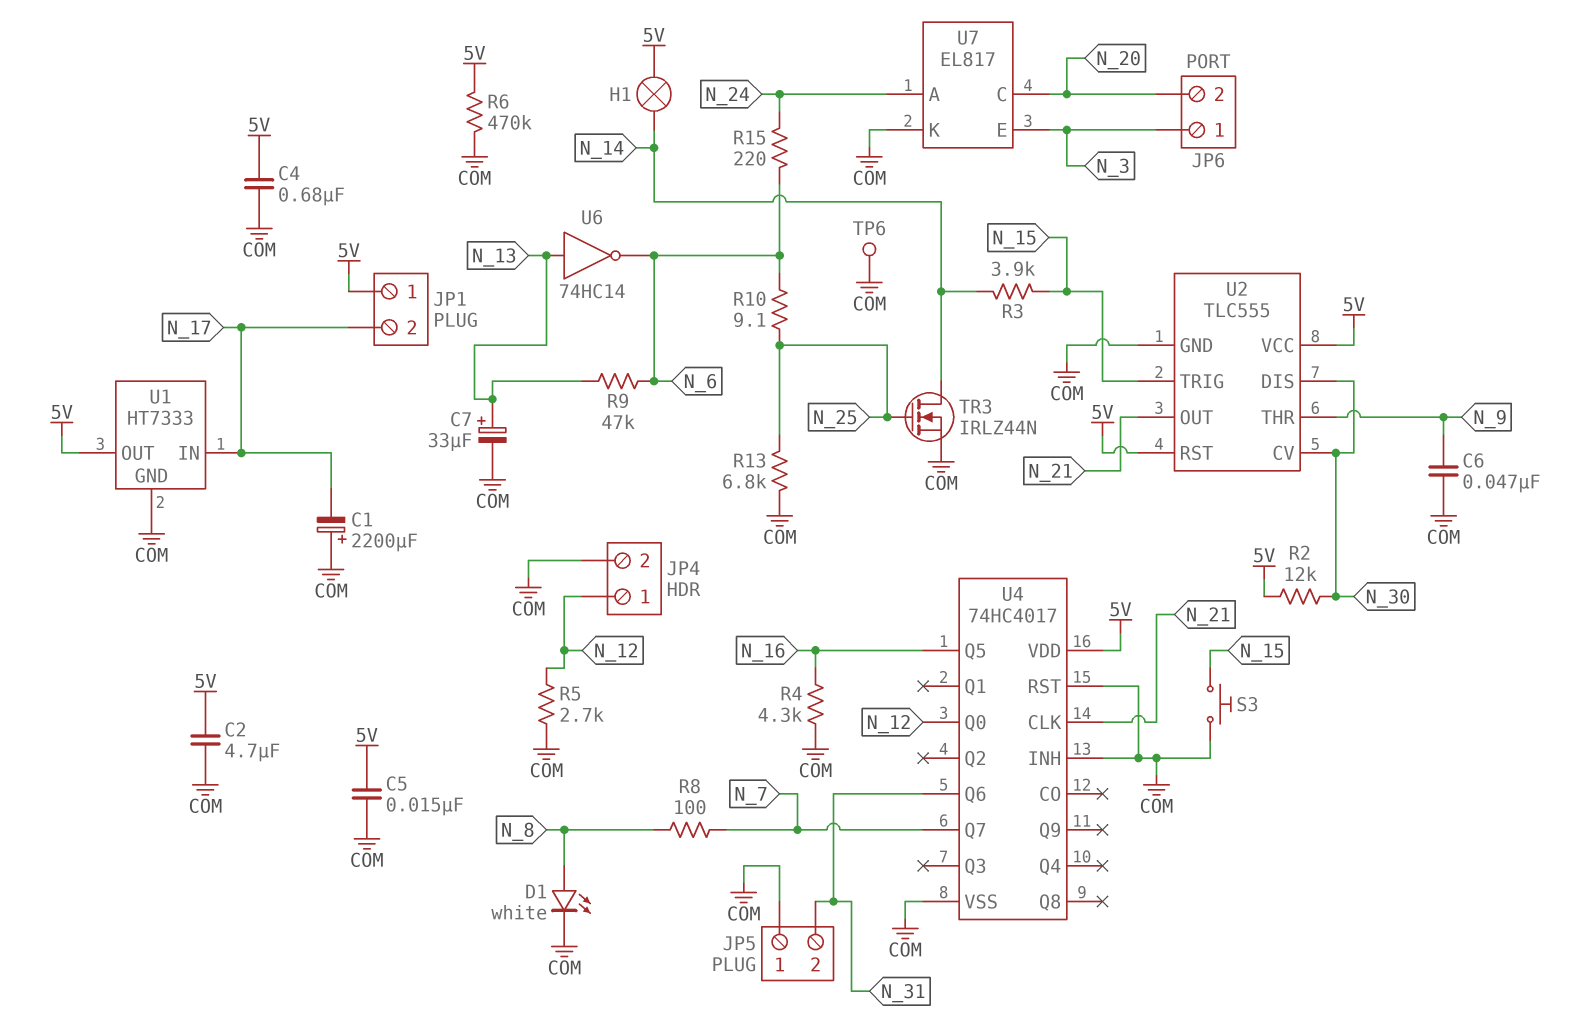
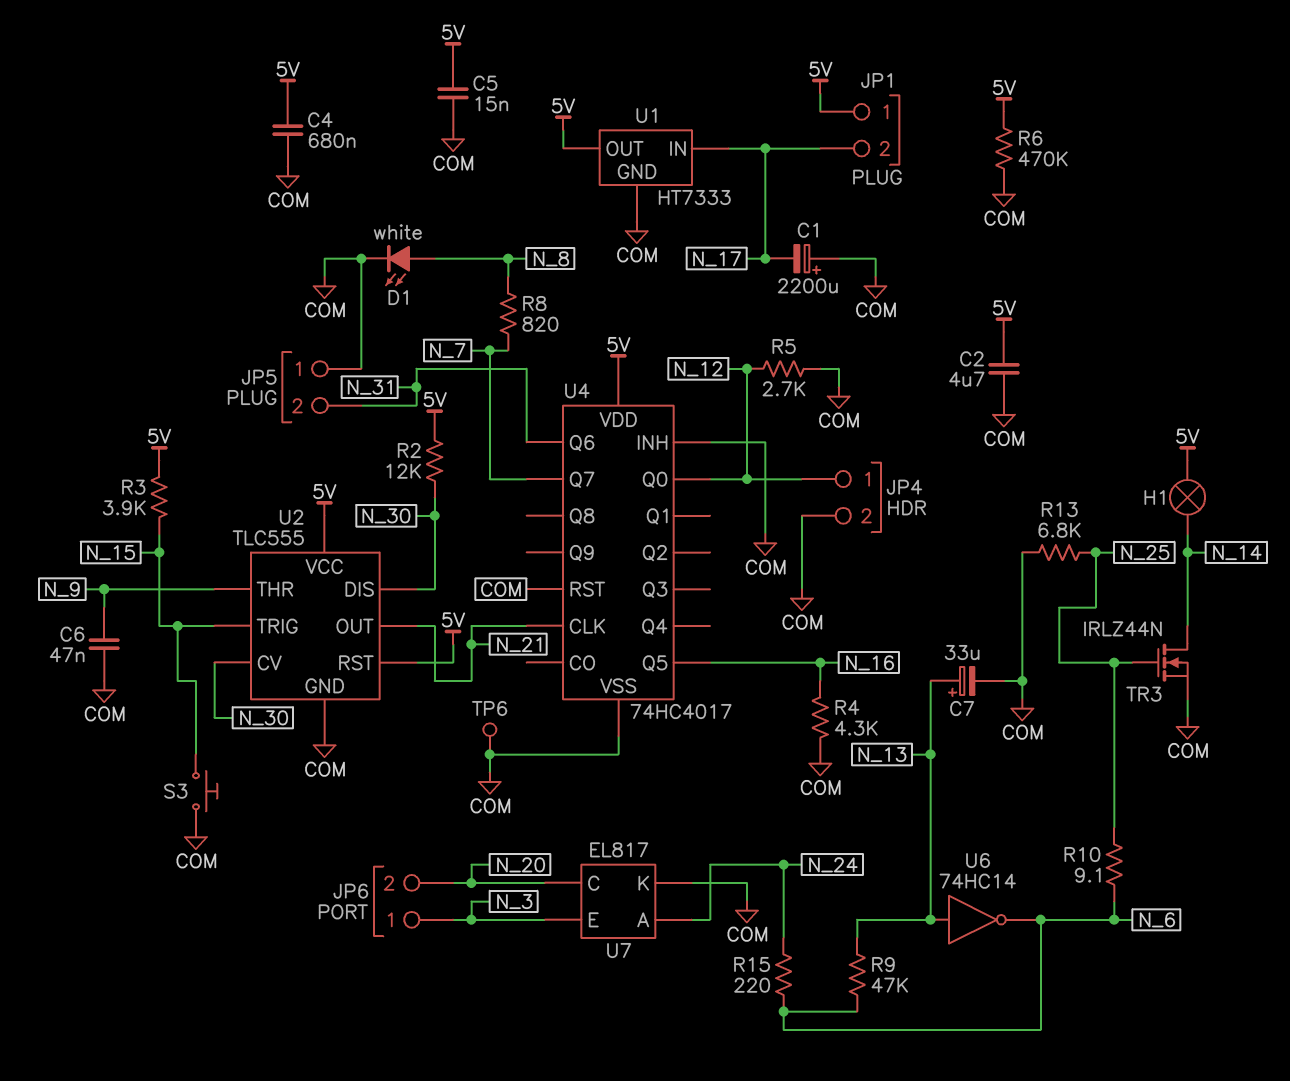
R3: 3.9k (N_14, N_15) -> 3.9k (5V, N_15)
R8: 100 (N_7, N_8) -> 820 (N_7, N_8)

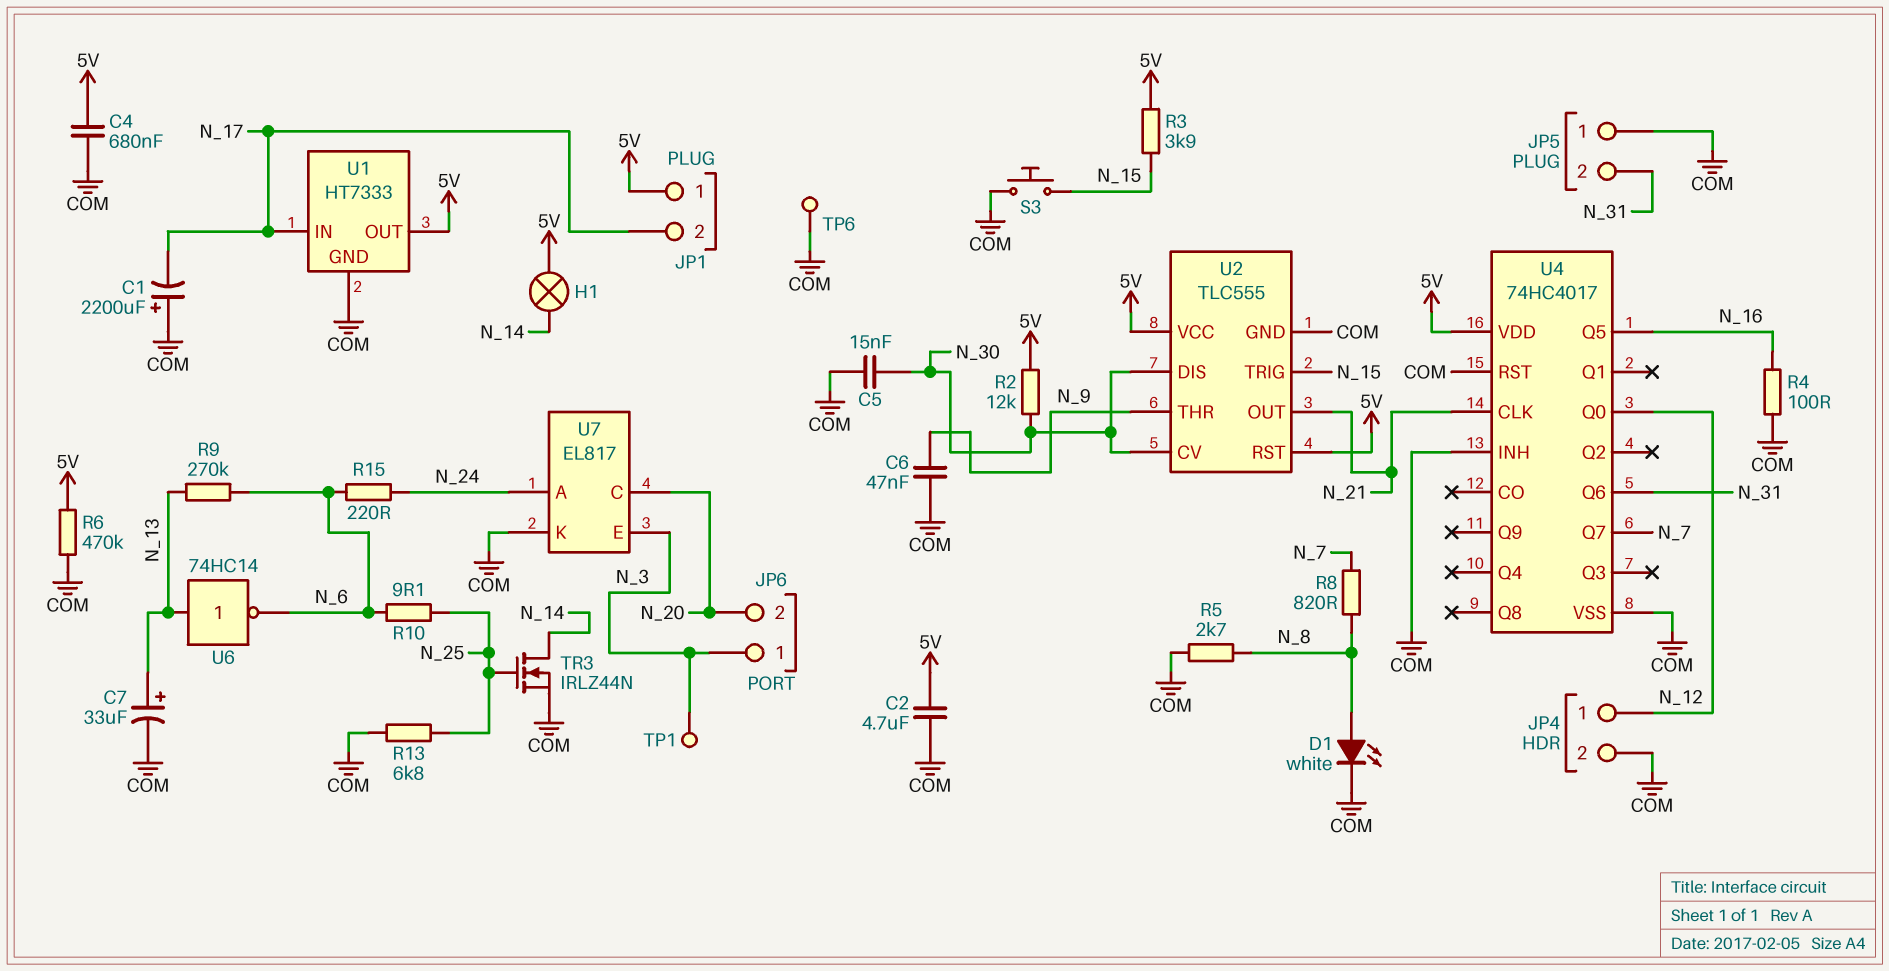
C5: 15nF (5V, COM) -> 15nF (COM, N_30)
R4: 4.3k (COM, N_16) -> 100 (COM, N_16)
R5: 2.7k (COM, N_12) -> 2.7k (COM, N_8)
R9: 47k (N_6, N_13) -> 270k (N_6, N_13)
TP1: none -> test point (N_3)

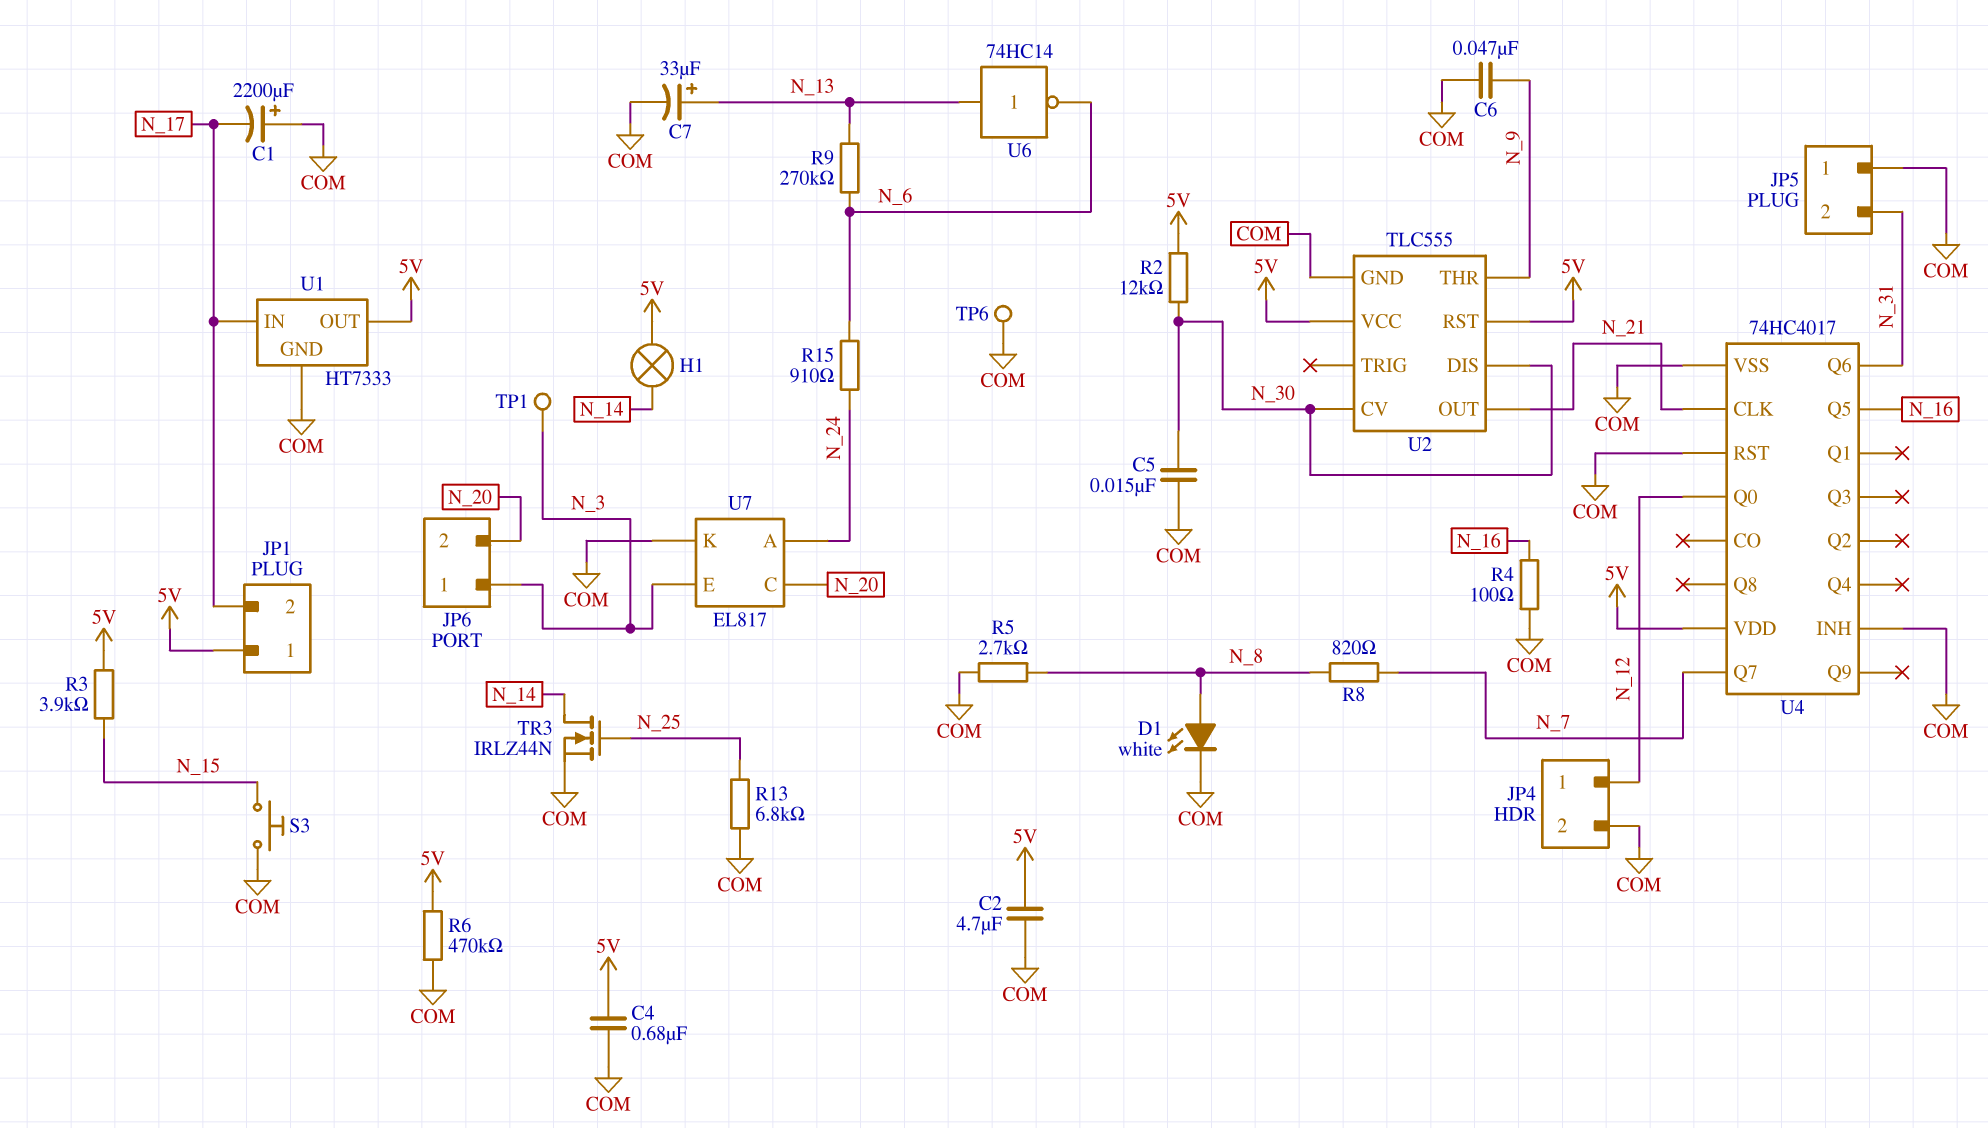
R10: 9.1 (N_6, N_25) -> none
R15: 220 (N_6, N_24) -> 910 (N_6, N_24)
U2 pin TRIG: N_15 -> none

